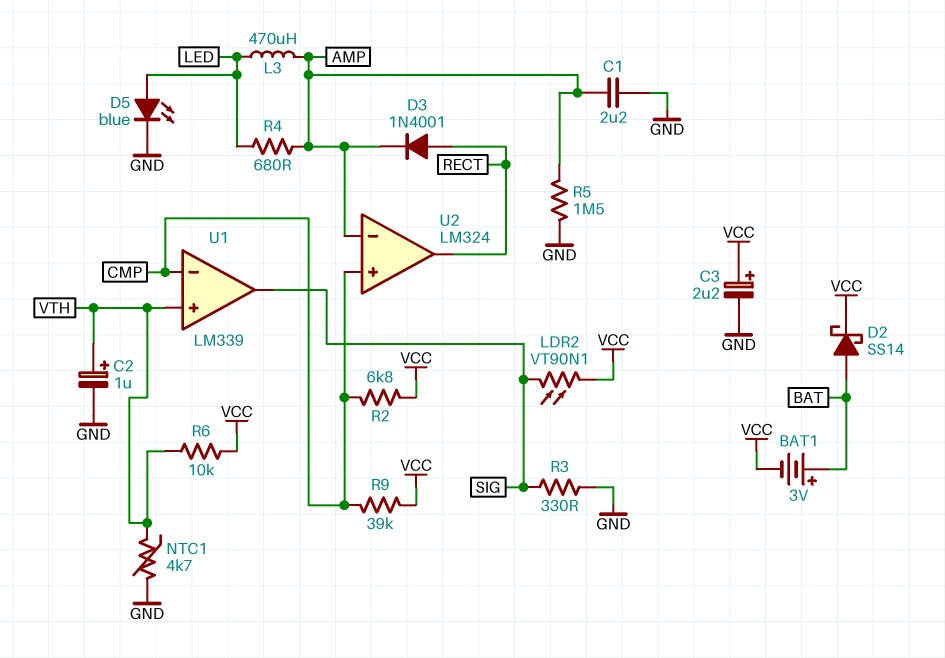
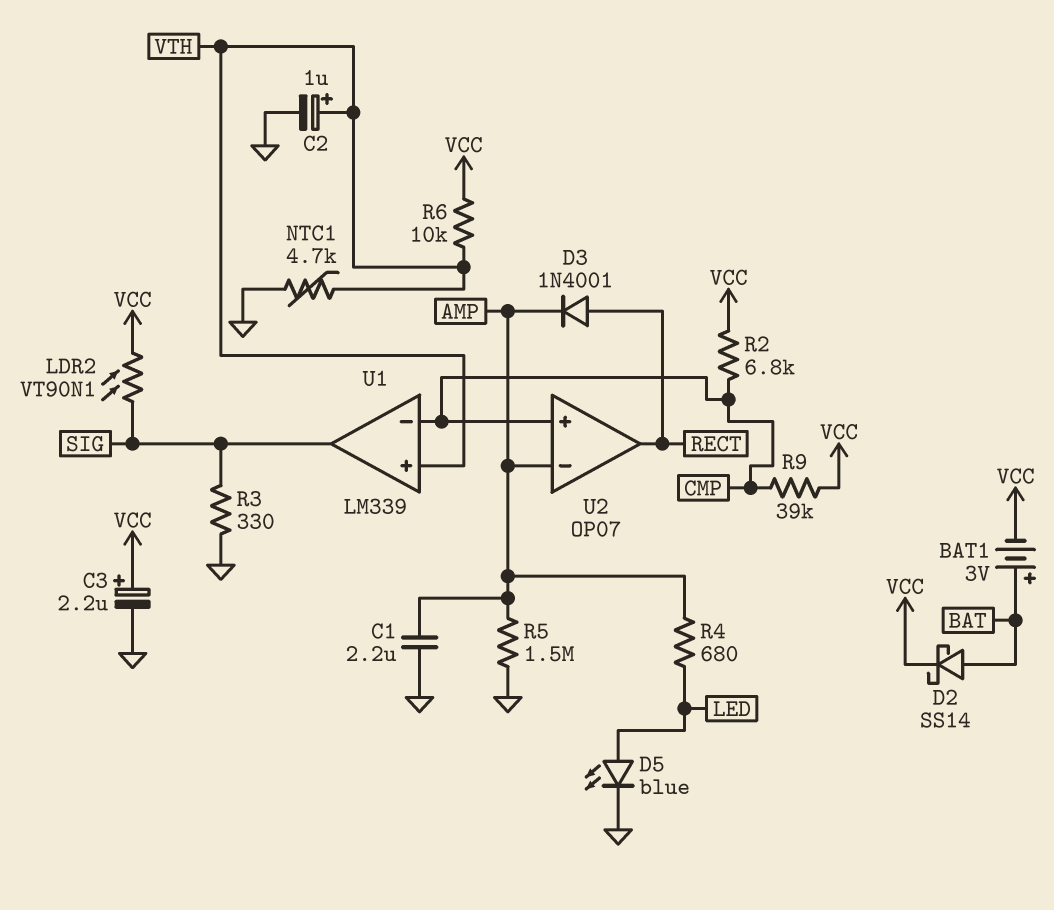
L3: 470uH (AMP, LED) -> none
U2: LM324 -> OP07

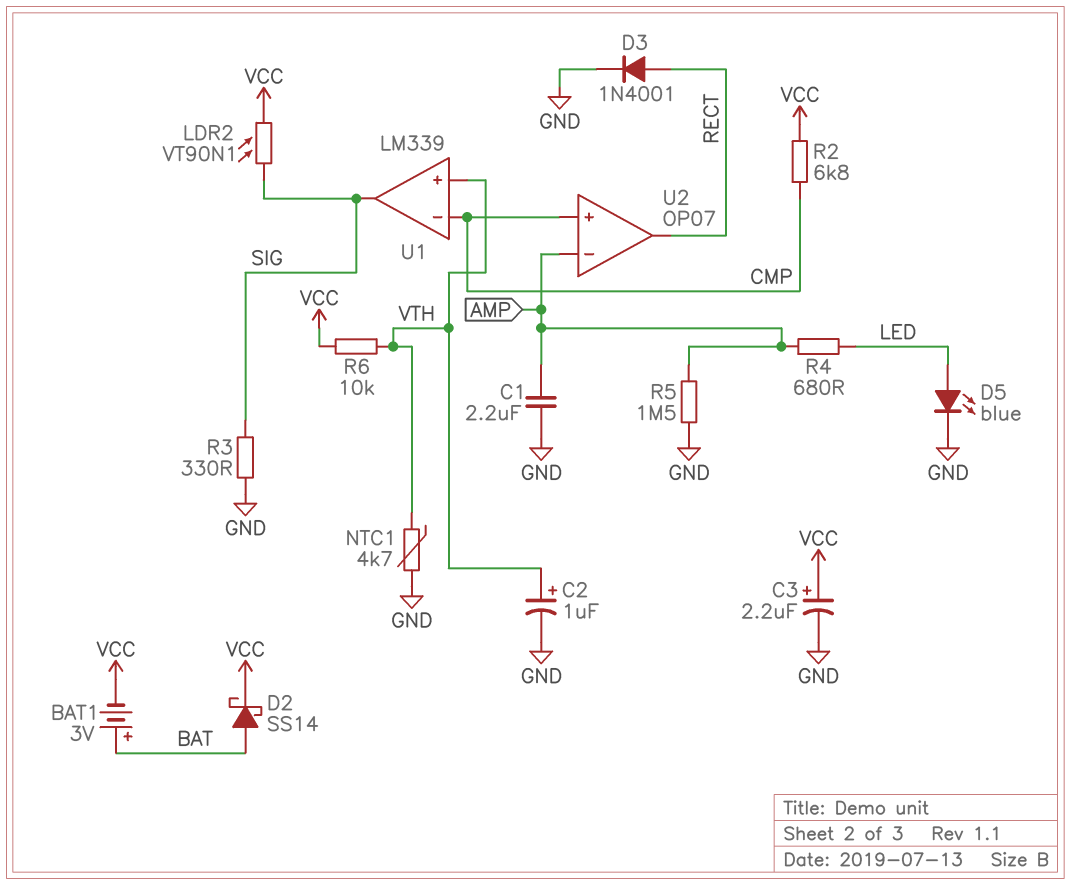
D3: diode 1N4001 (A RECT, K AMP) -> diode 1N4001 (A RECT, K GND)
R9: 39k (CMP, VCC) -> none

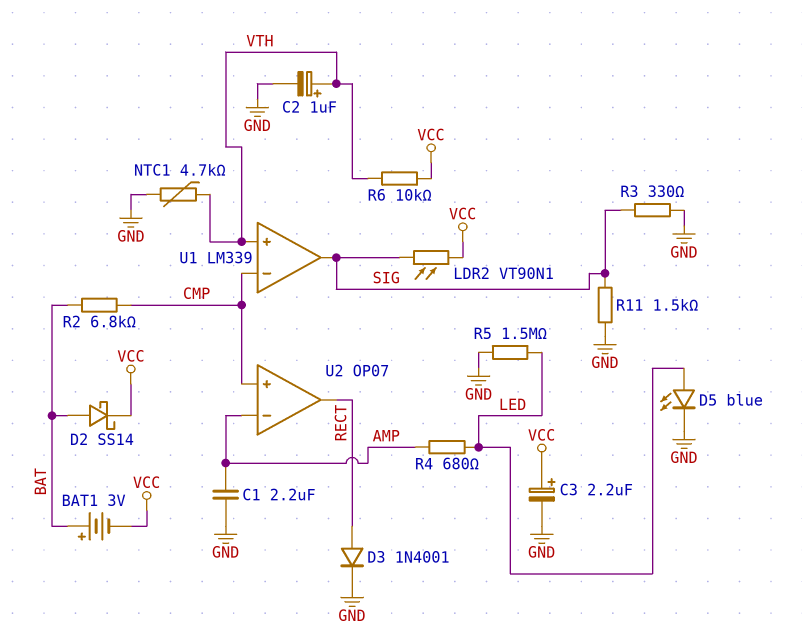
R2: 6.8k (CMP, VCC) -> 6.8k (BAT, CMP)
R5: 1.5M (AMP, GND) -> 1.5M (GND, LED)
R11: none -> 1.5k (GND, SIG)

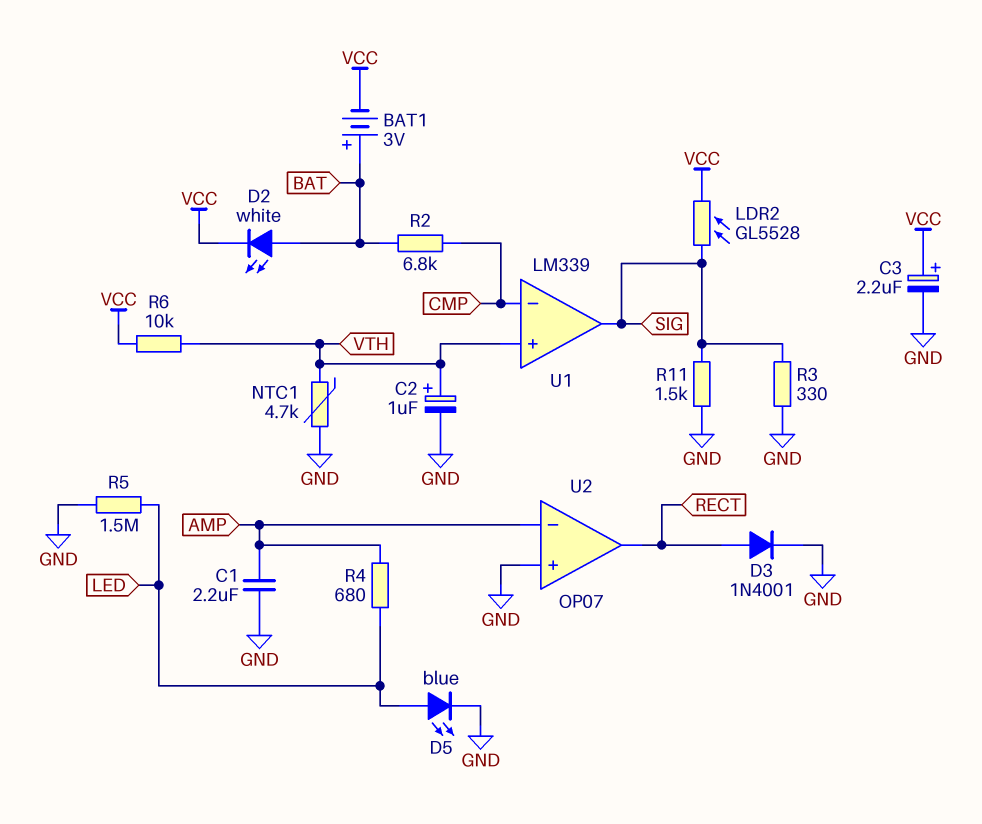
D2: schottky SS14 (A BAT, K VCC) -> LED white (A BAT, K VCC)
LDR2: VT90N1 (SIG, VCC) -> GL5528 (SIG, VCC)
U2 pin in+: CMP -> GND

